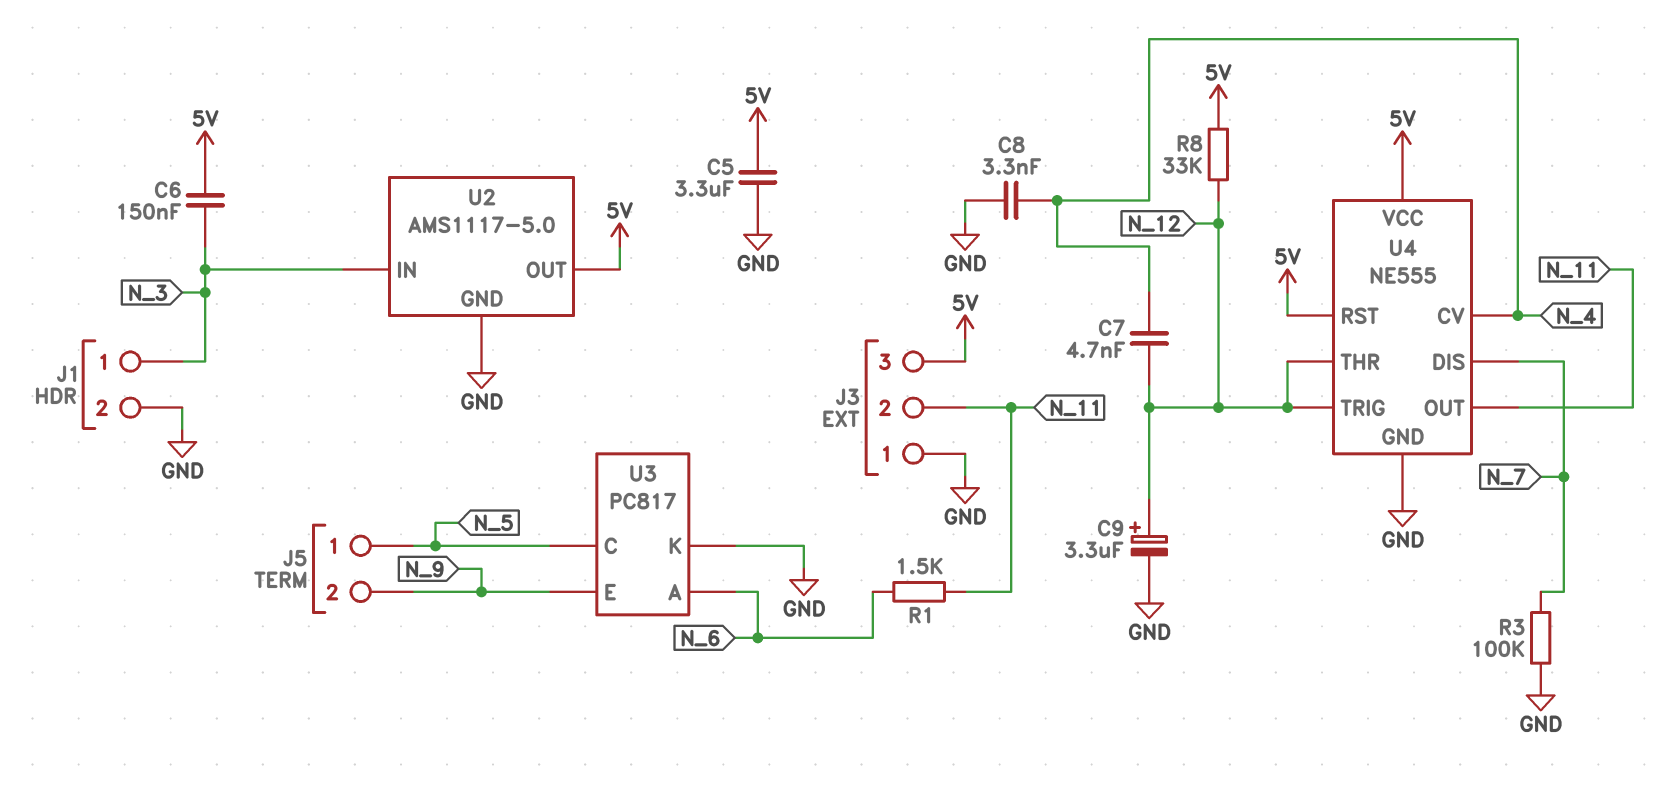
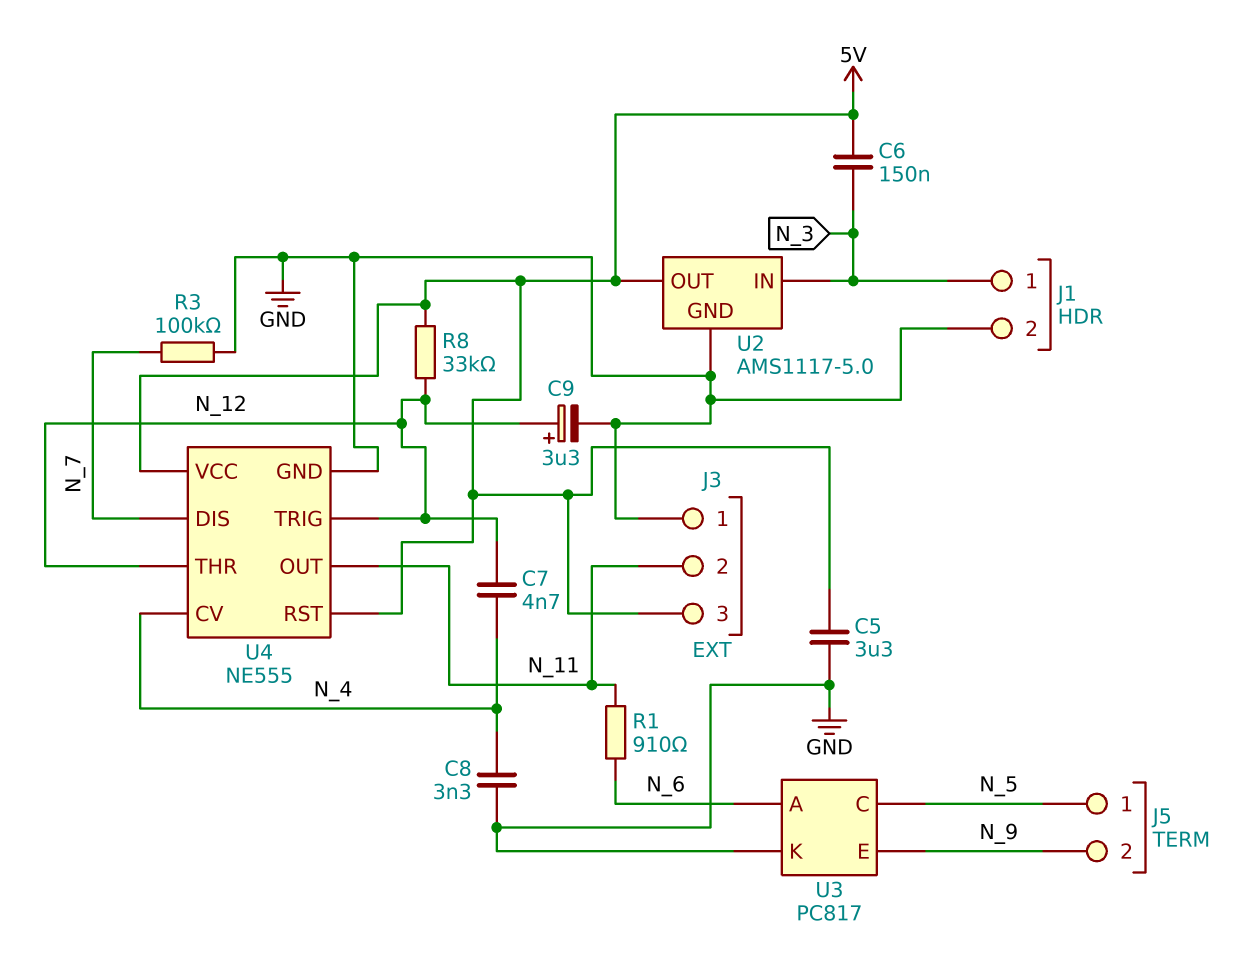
R1: 1.5k (N_6, N_11) -> 910 (N_6, N_11)

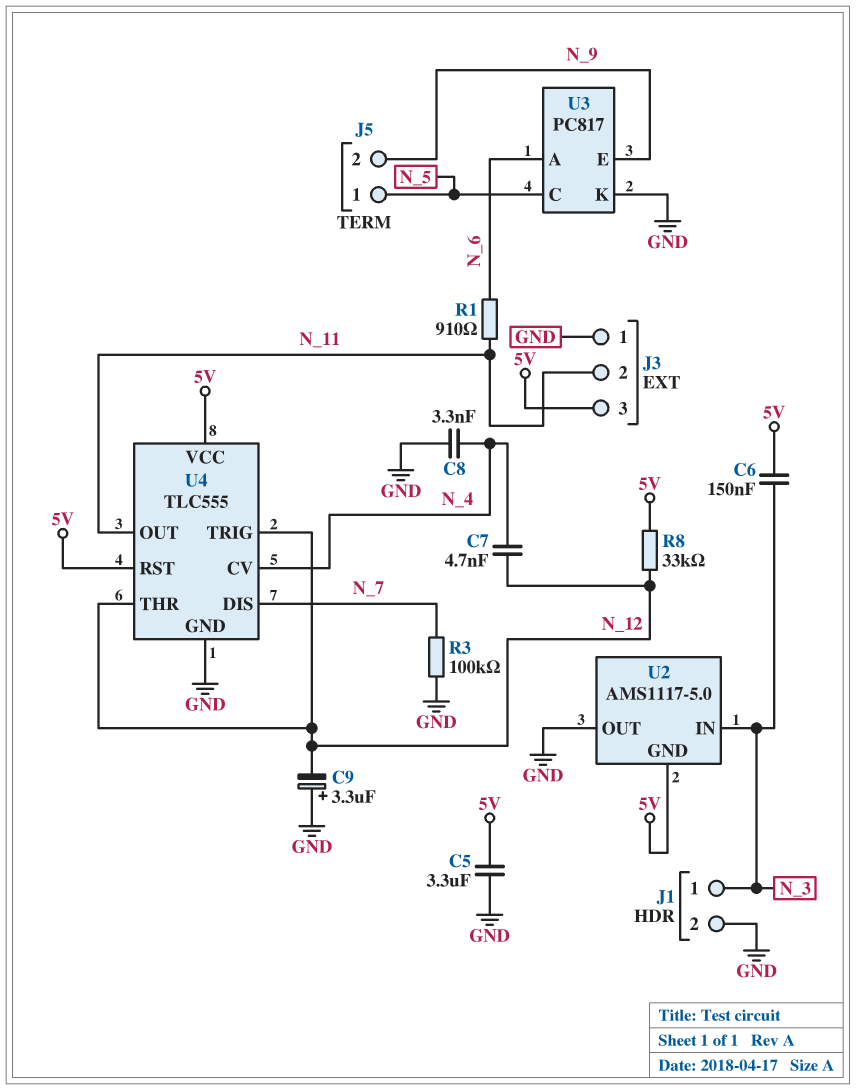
C9: 3.3uF (plus N_12, minus GND) -> 3.3uF (plus GND, minus N_12)
U2 pin GND: GND -> 5V
U2 pin OUT: 5V -> GND
U4: NE555 -> TLC555

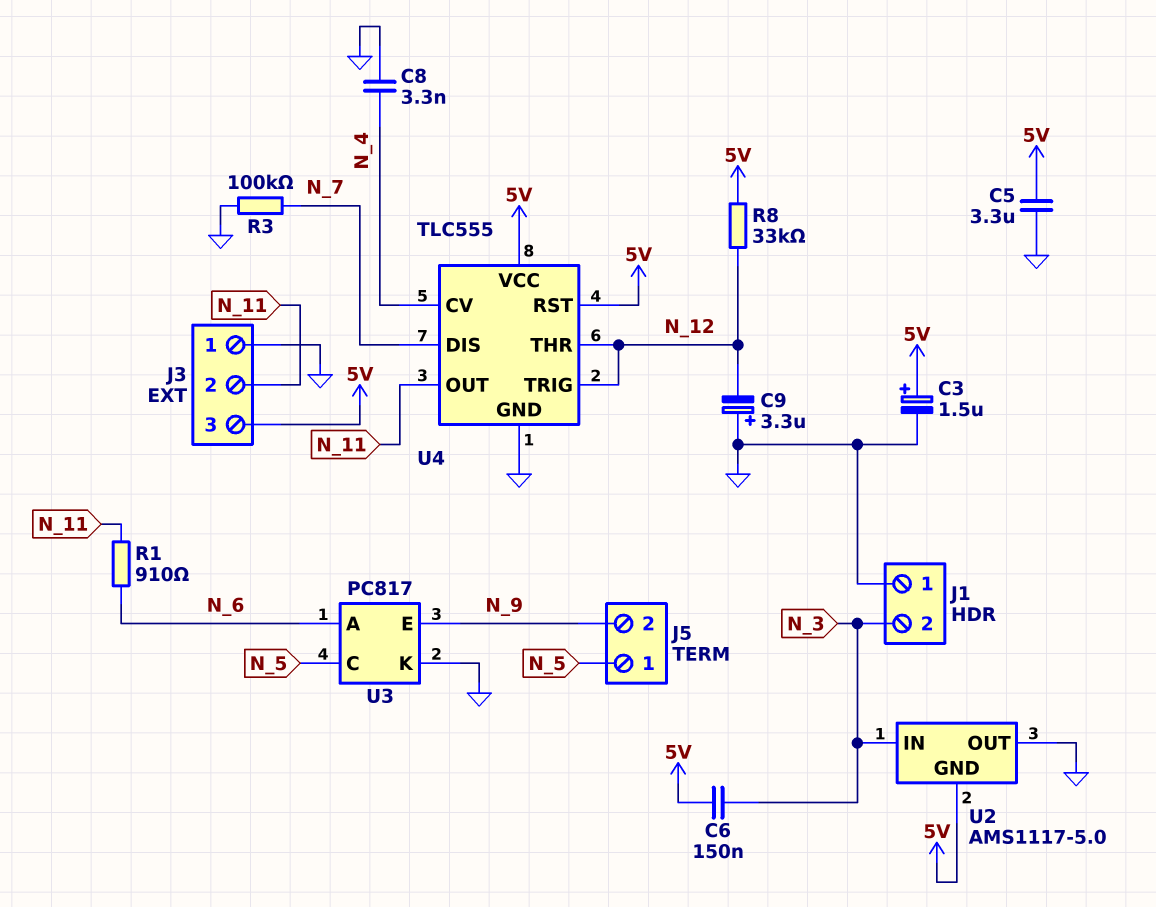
C3: none -> 1.5uF (plus 5V, minus GND)
C7: 4.7nF (N_4, N_12) -> none
J1 pin 1: N_3 -> GND
J1 pin 2: GND -> N_3

